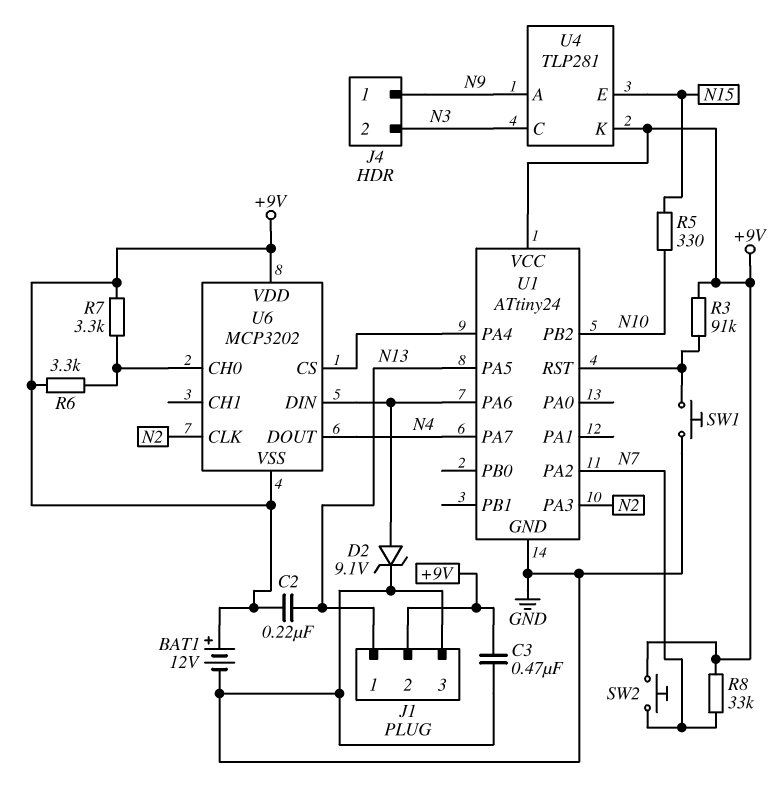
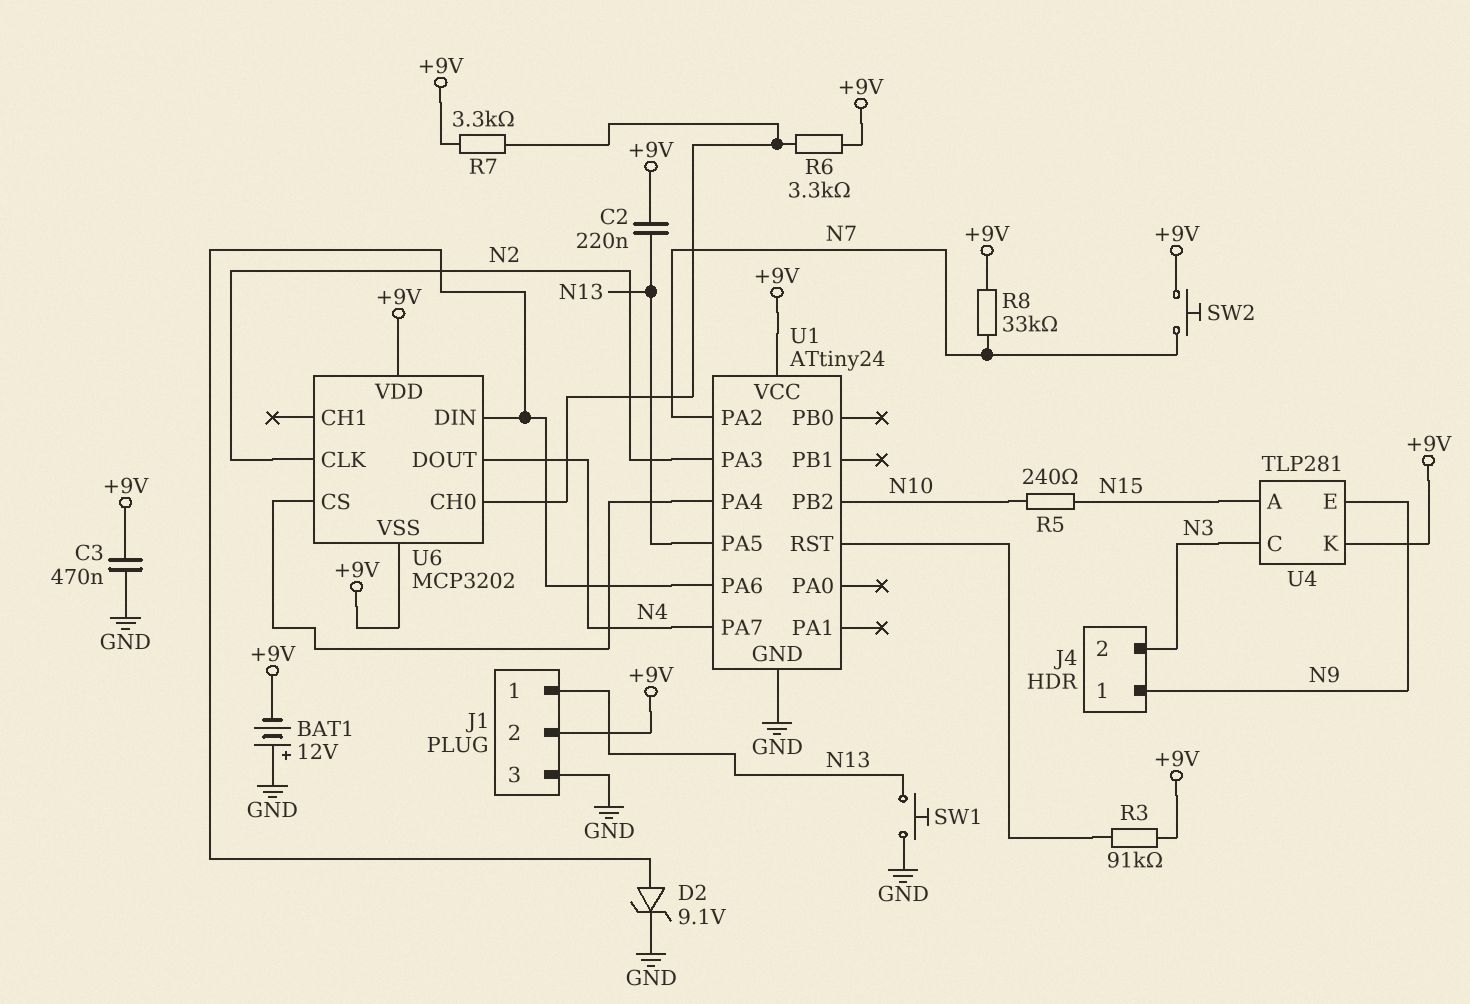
BAT1: 12V (plus +9V, minus GND) -> 12V (plus GND, minus +9V)
R5: 330 (N10, N15) -> 240 (N10, N15)
SW1: button (GND, U1/RST) -> button (GND, N13)
U4 pin A: N9 -> N15
U4 pin E: N15 -> N9

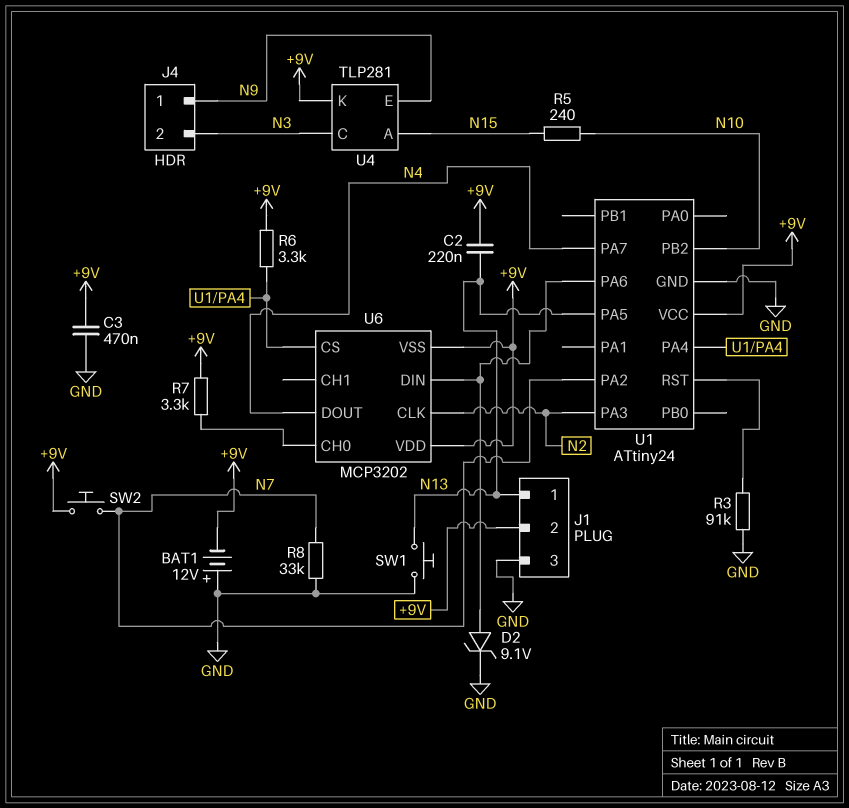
R3: 91k (+9V, U1/RST) -> 91k (GND, U1/RST)
R6: 3.3k (+9V, U6/CH0) -> 3.3k (+9V, U1/PA4)
R8: 33k (+9V, N7) -> 33k (GND, N7)

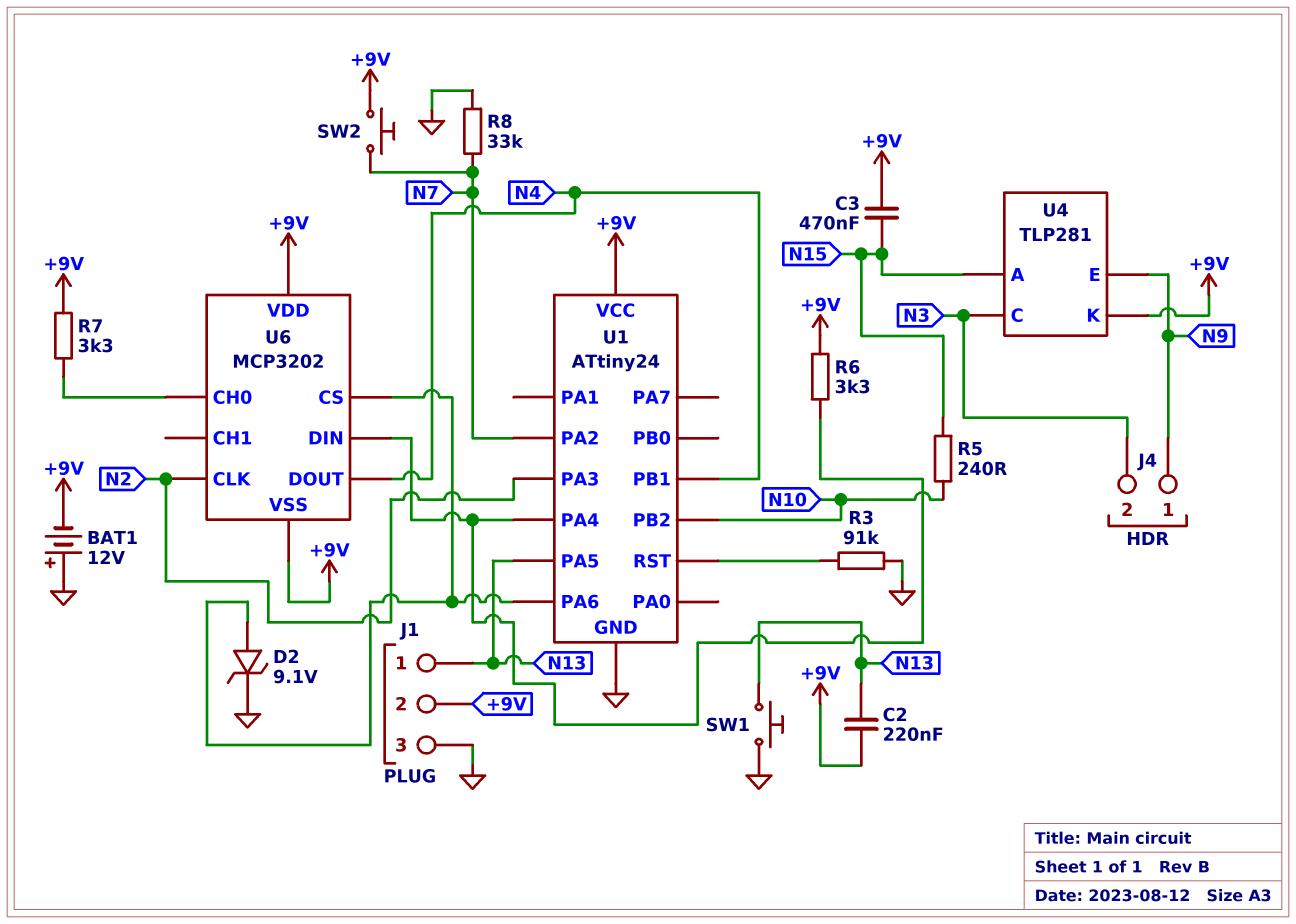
C3: 470nF (+9V, GND) -> 470nF (+9V, N15)
U1 pin PA7: N4 -> none
U1 pin PB1: none -> N4
U6 pin CS: U1/PA4 -> U1/PA6
U6 pin DIN: U1/PA6 -> U1/PA4

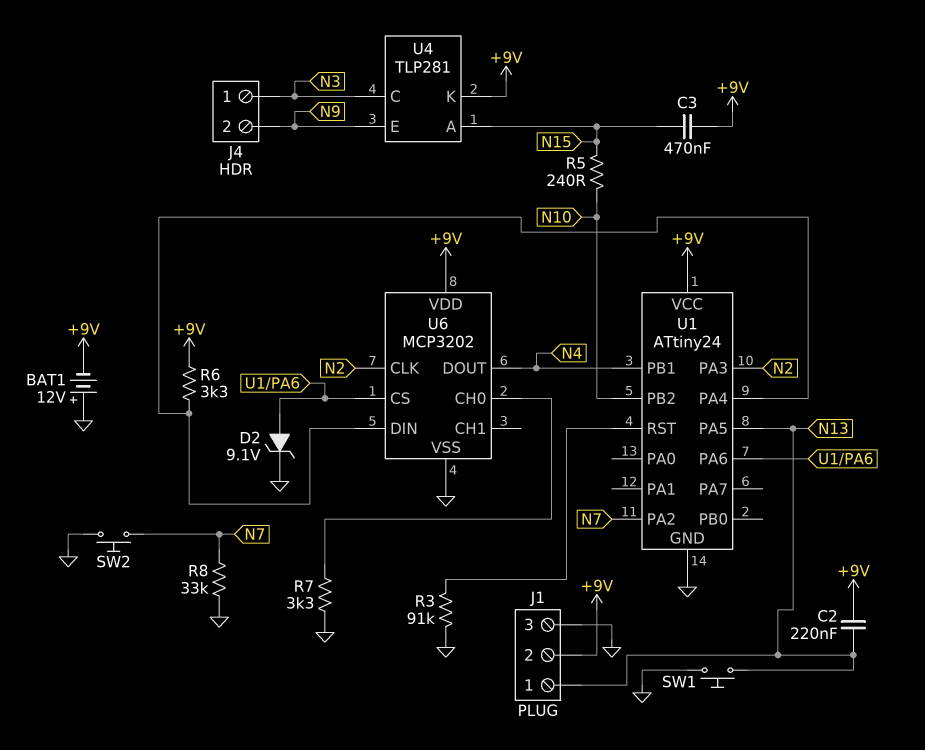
J4 pin 1: N9 -> N3
J4 pin 2: N3 -> N9
R7: 3.3k (+9V, U6/CH0) -> 3.3k (GND, U6/CH0)
SW2: button (+9V, N7) -> button (GND, N7)
U6 pin VSS: +9V -> GND

